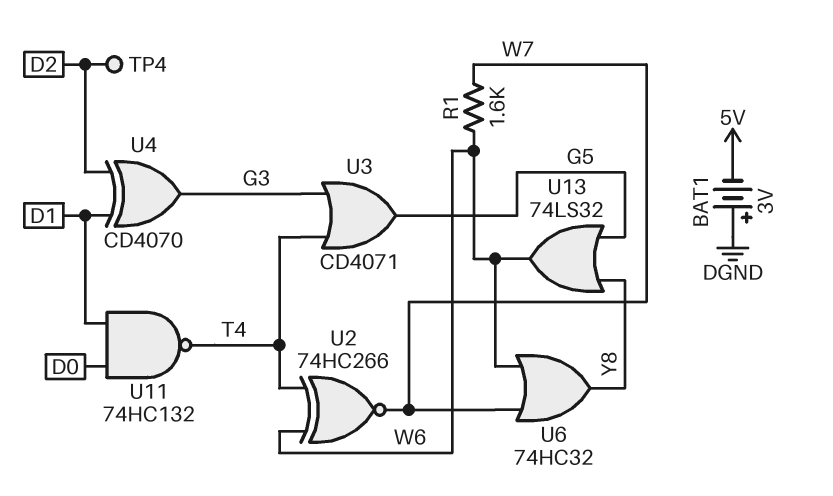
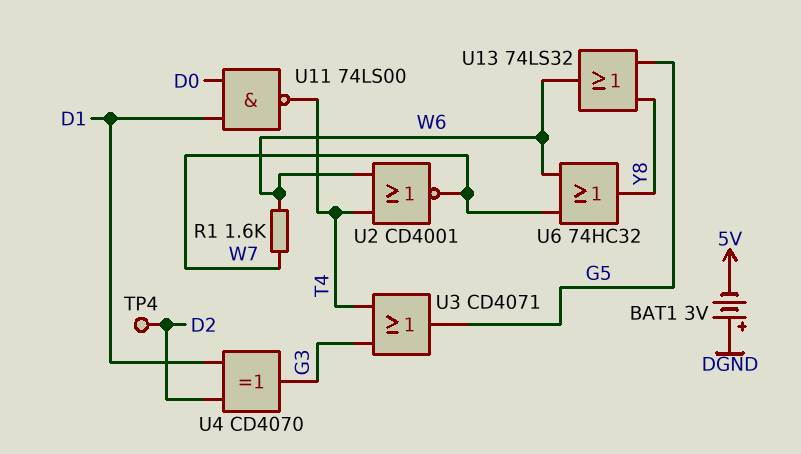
U2: XNOR 74HC266 (in T4, in W6, out W7) -> NOR CD4001 (in T4, in W6, out W7)
U11: NAND 74HC132 (in D0, in D1, out T4) -> NAND 74LS00 (in D0, in D1, out T4)

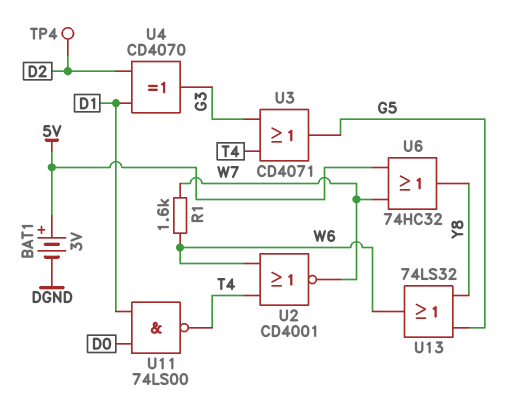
BAT1: 3V (plus DGND, minus 5V) -> 3V (plus 5V, minus DGND)
U6: OR 74HC32 (in W6, in W7, out Y8) -> OR 74HC32 (in 5V, in W7, out Y8)

